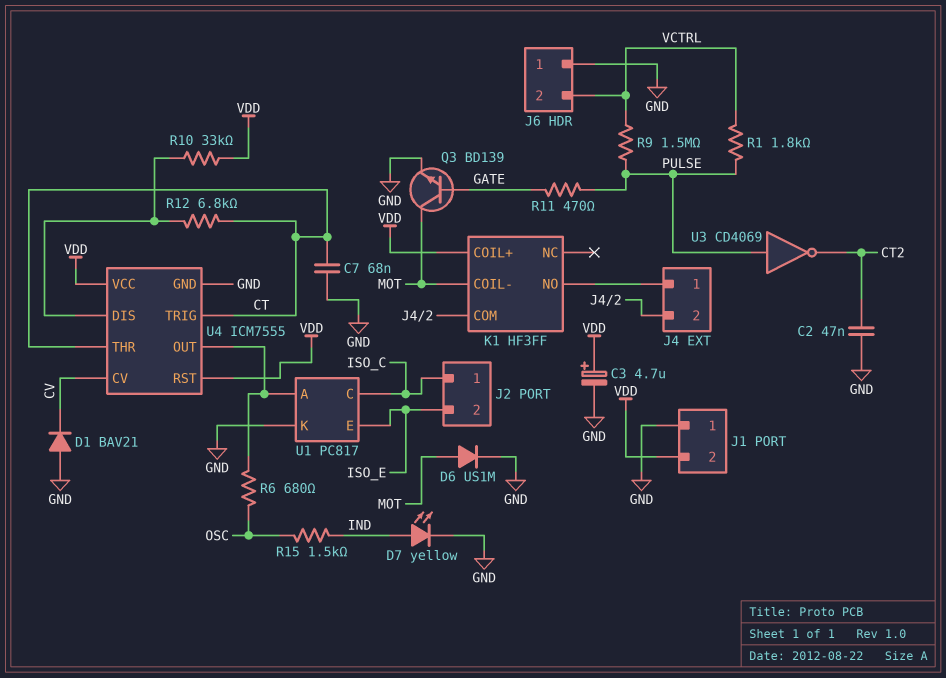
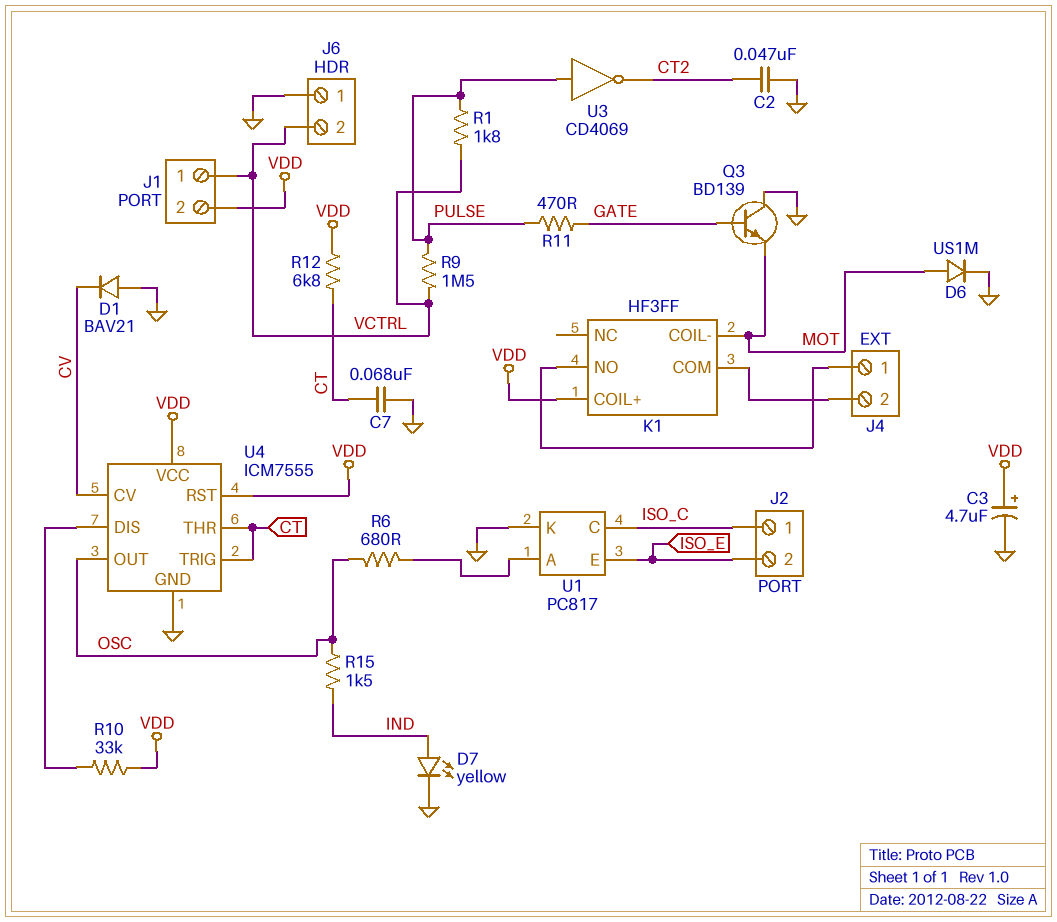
J1 pin 1: GND -> VCTRL
Q3: NPN BD139 (B GATE, C MOT, E GND) -> NPN BD139 (B GATE, C GND, E MOT)
R12: 6.8k (CT, U4/DIS) -> 6.8k (CT, VDD)
U4 pin OUT: U1/A -> OSC

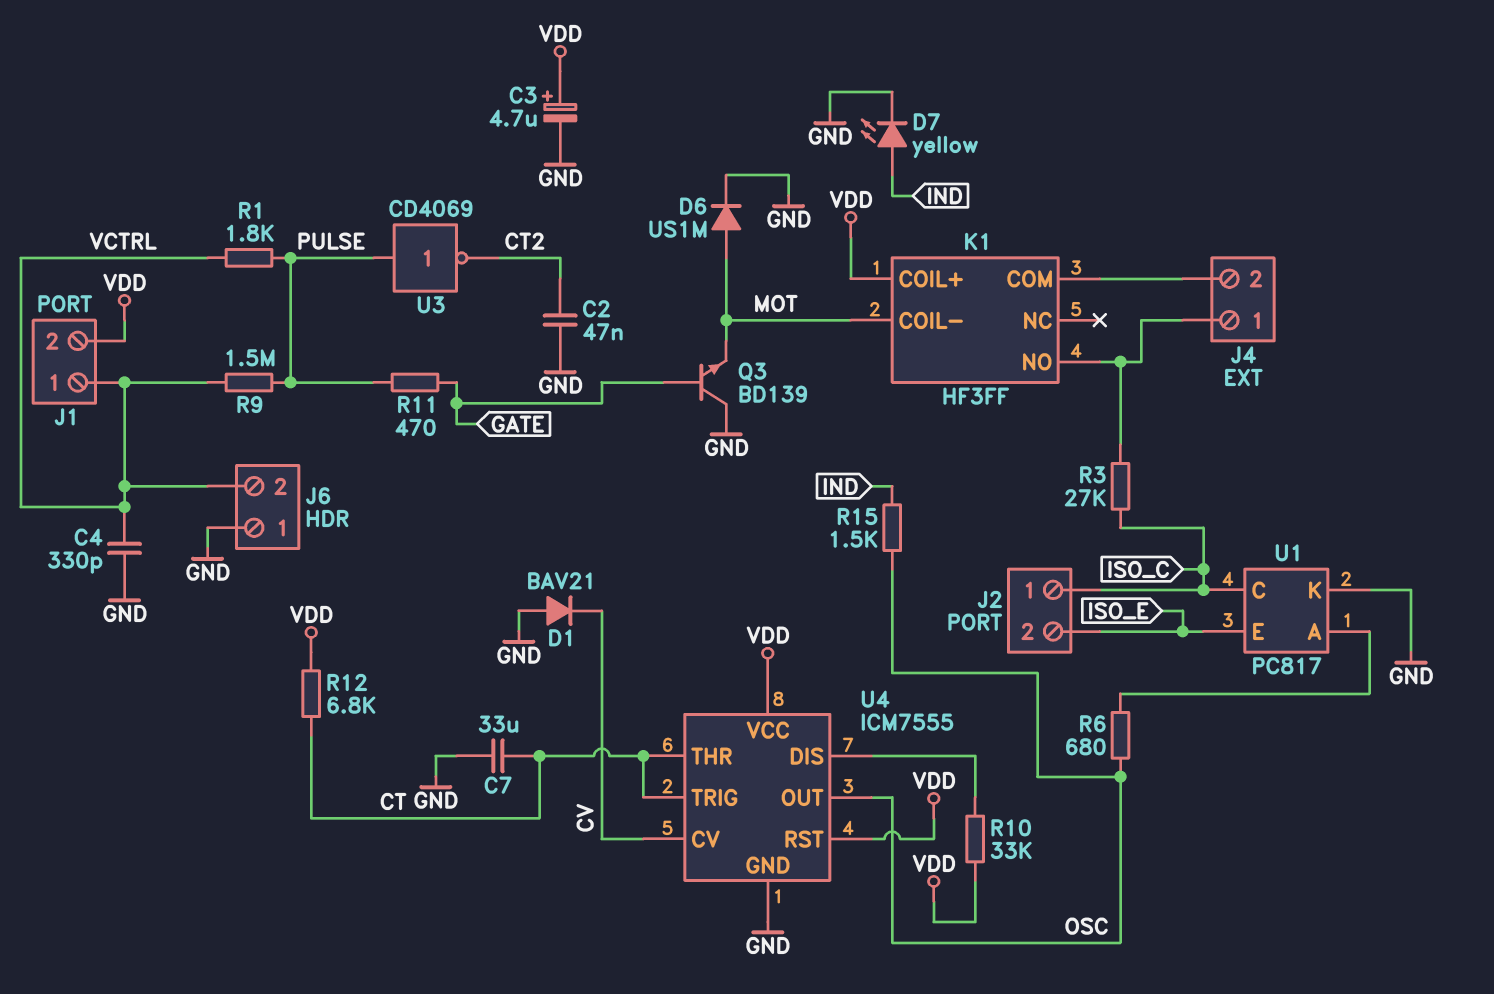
C4: none -> 330pF (GND, VCTRL)
C7: 68nF (CT, GND) -> 33uF (CT, GND)
R3: none -> 27k (ISO_C, J4/1)

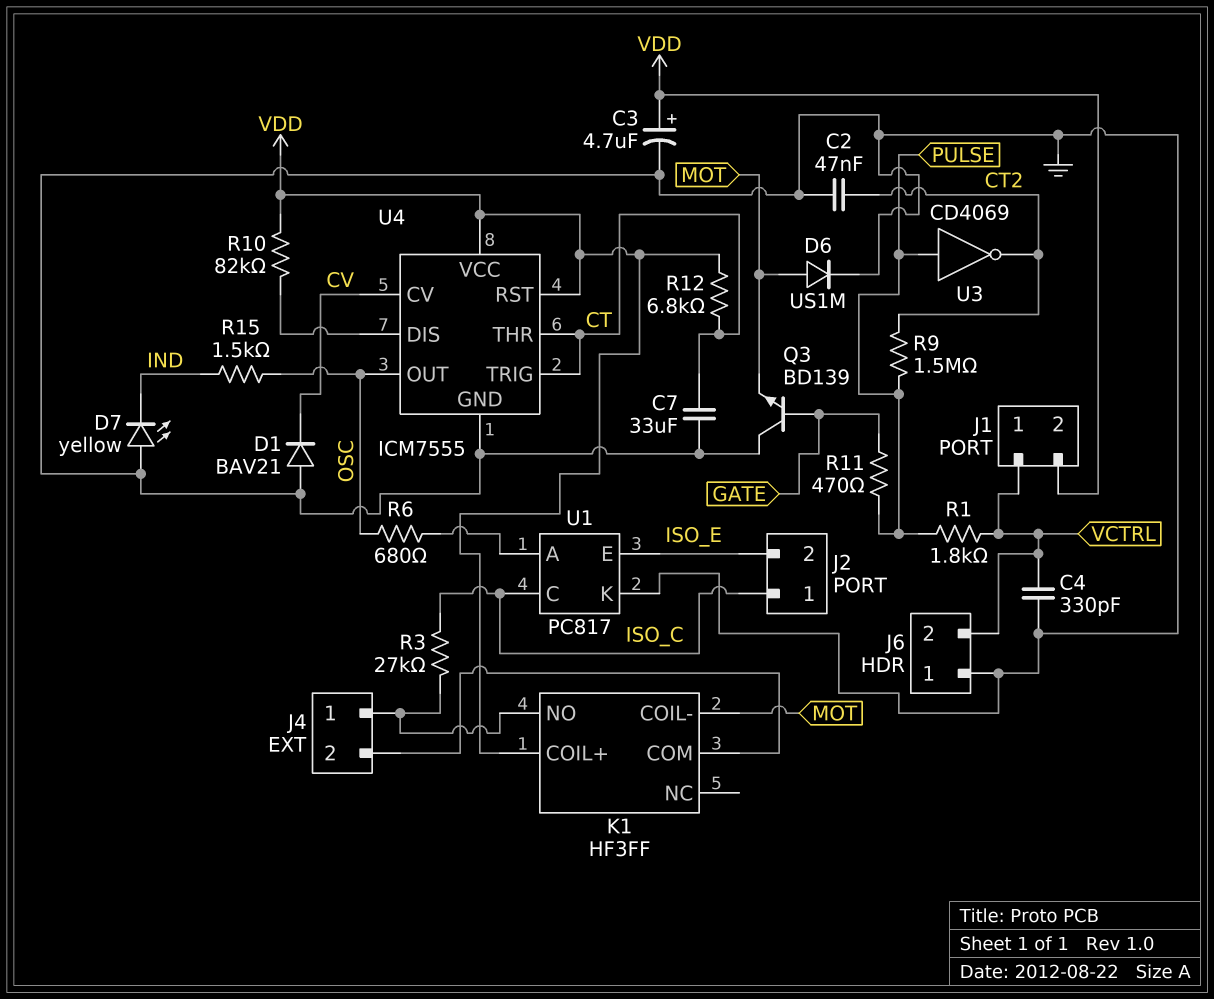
D7: LED yellow (A IND, K GND) -> LED yellow (A GND, K IND)
R9: 1.5M (PULSE, VCTRL) -> 1.5M (CT2, PULSE)
R10: 33k (U4/DIS, VDD) -> 82k (U4/DIS, VDD)

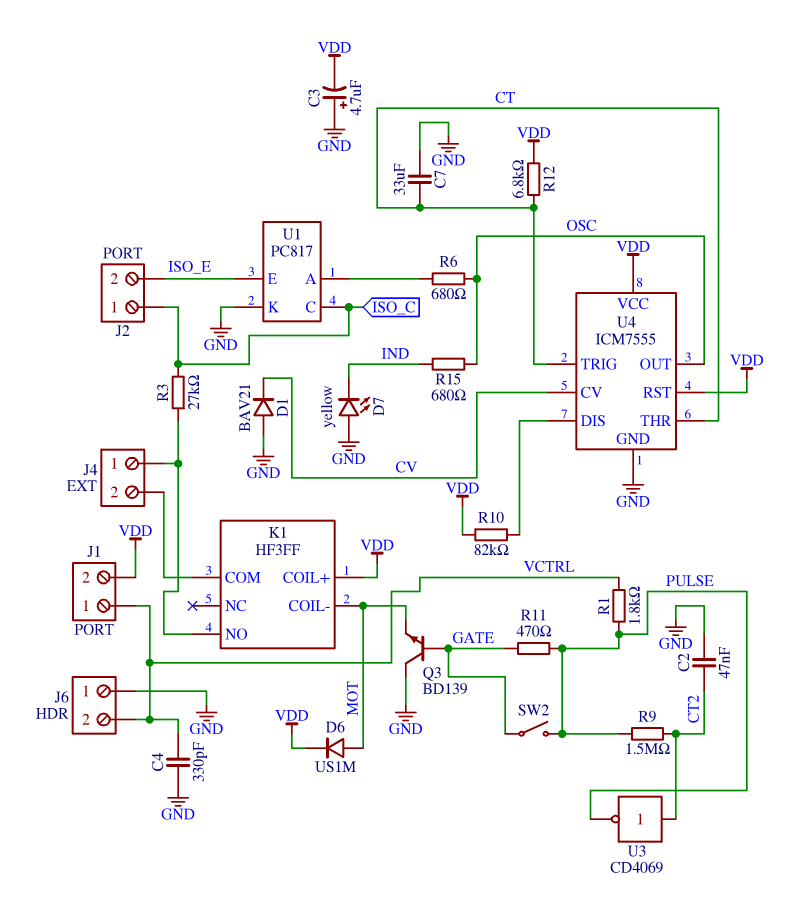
C3: 4.7uF (plus VDD, minus GND) -> 4.7uF (plus GND, minus VDD)
D6: diode US1M (A MOT, K GND) -> diode US1M (A MOT, K VDD)
R15: 1.5k (IND, OSC) -> 680 (IND, OSC)
SW2: none -> switch (GATE, PULSE)
U3: NOT CD4069 (in PULSE, out CT2) -> NOT CD4069 (in CT2, out PULSE)

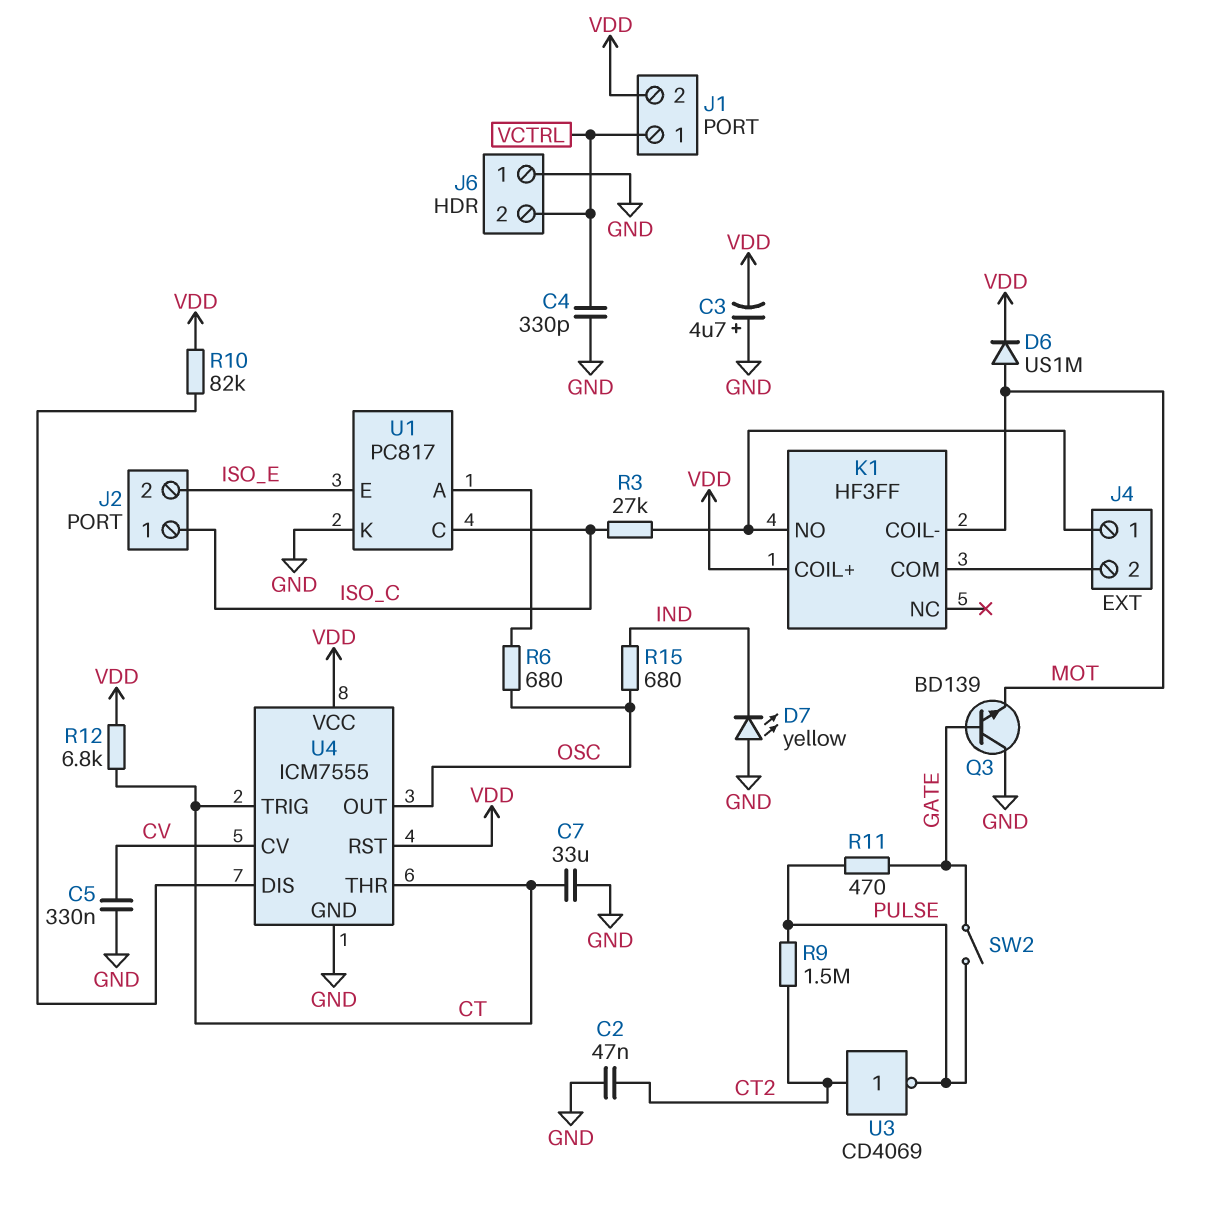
C5: none -> 330nF (CV, GND)
D1: diode BAV21 (A GND, K CV) -> none
R1: 1.8k (PULSE, VCTRL) -> none

